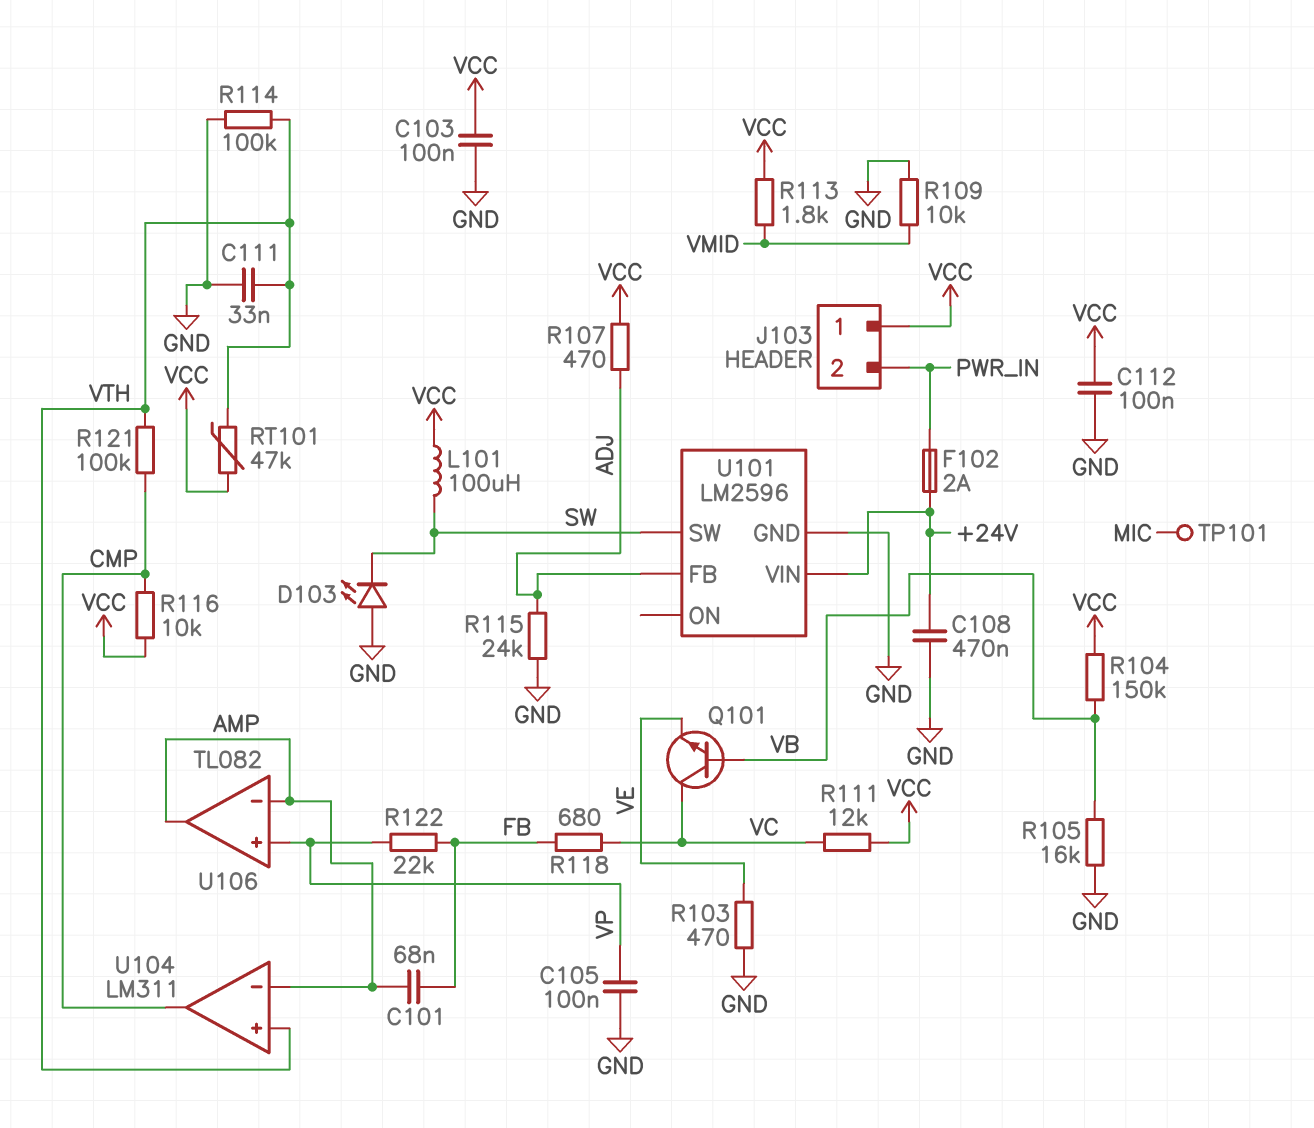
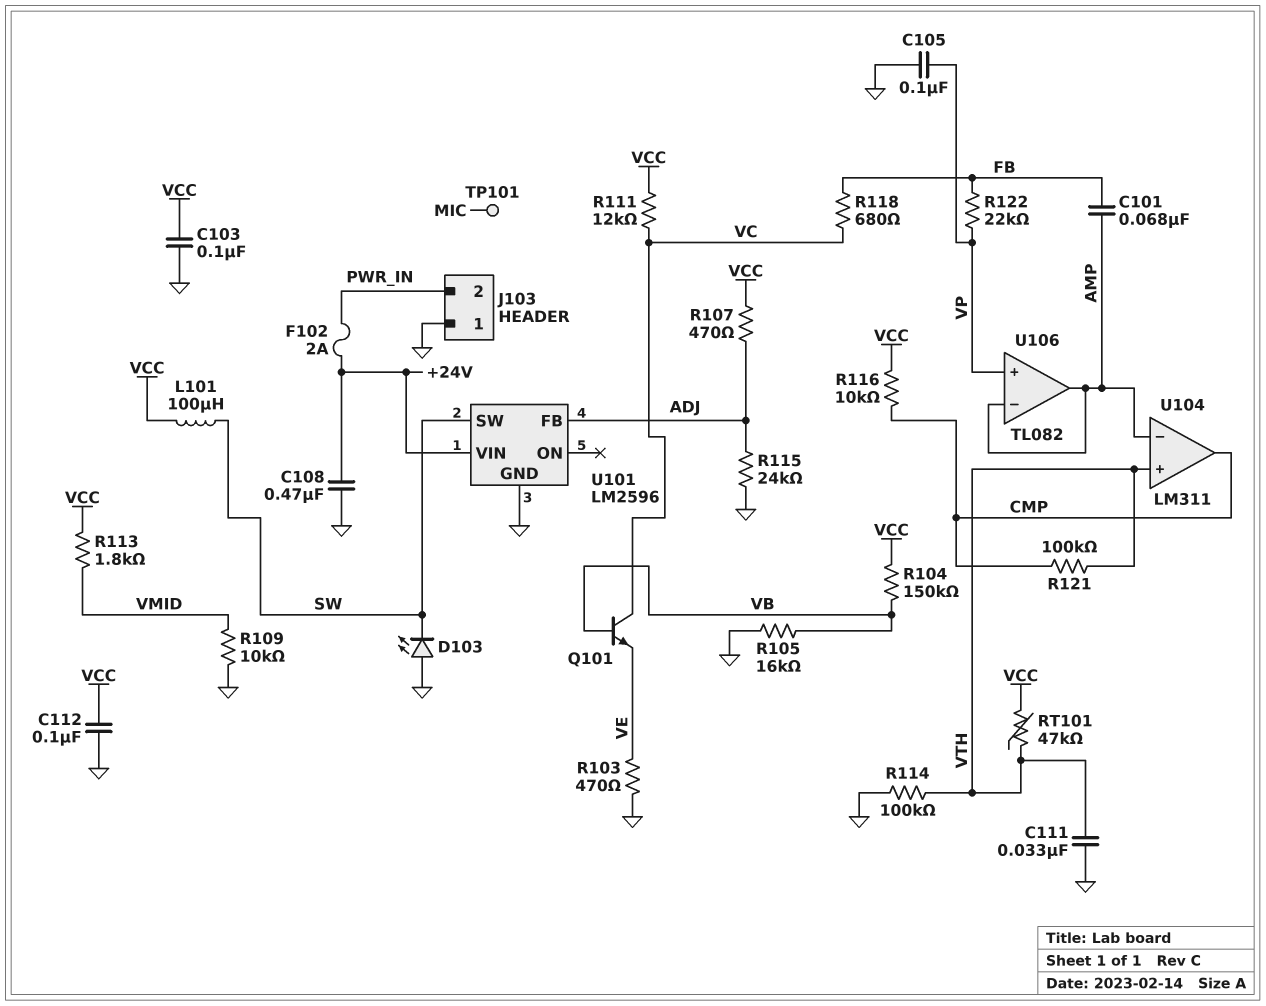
J103 pin 1: VCC -> GND

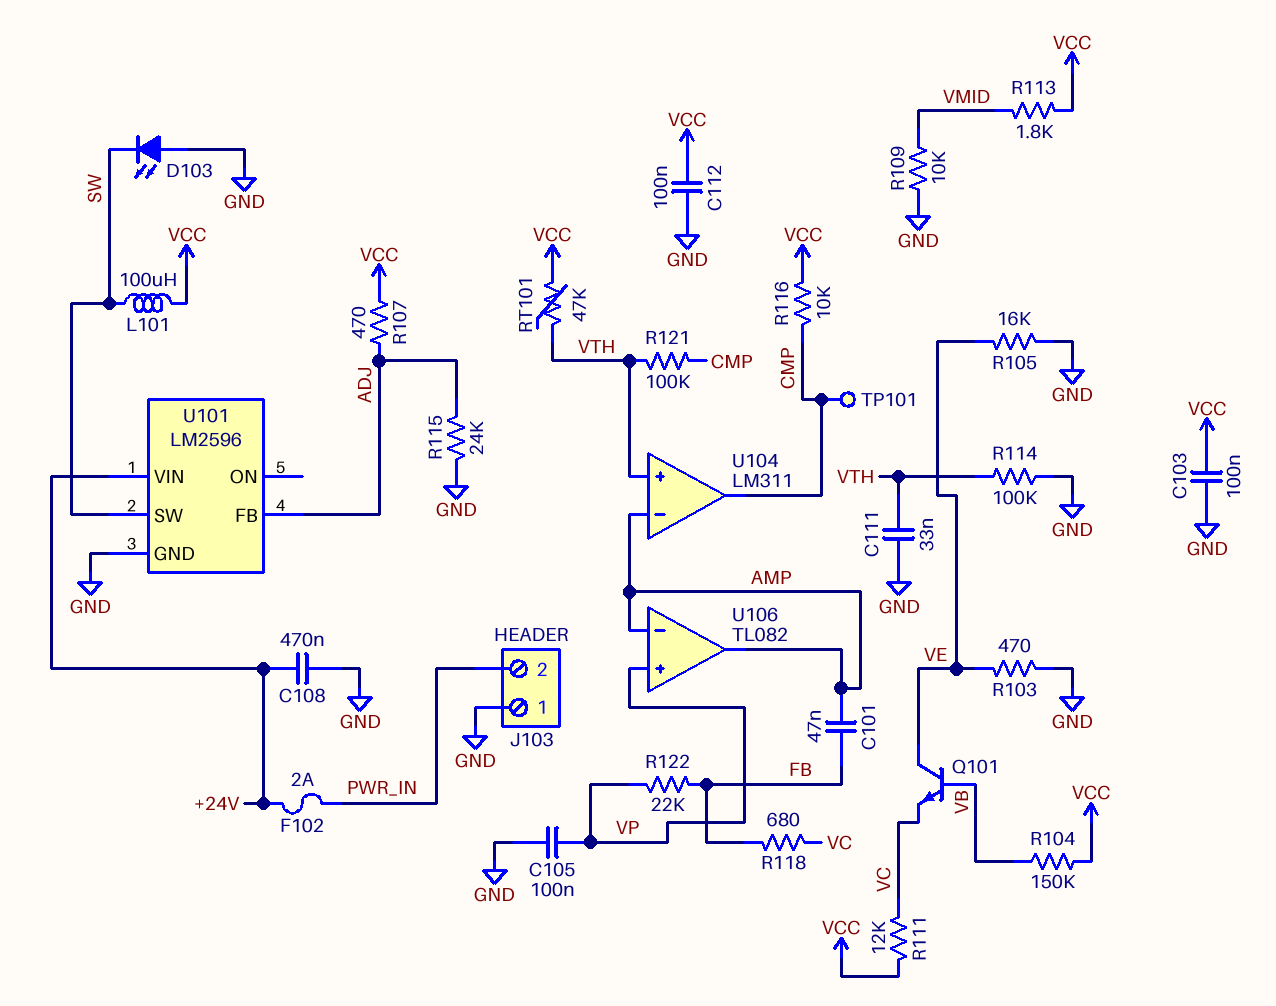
C101: 68nF (AMP, FB) -> 47nF (AMP, FB)
Q101: NPN (B VB, C VC, E VE) -> NPN (B VB, C VE, E VC)
R105: 16k (GND, VB) -> 16k (GND, VE)
TP101: test point (MIC) -> test point (CMP)

